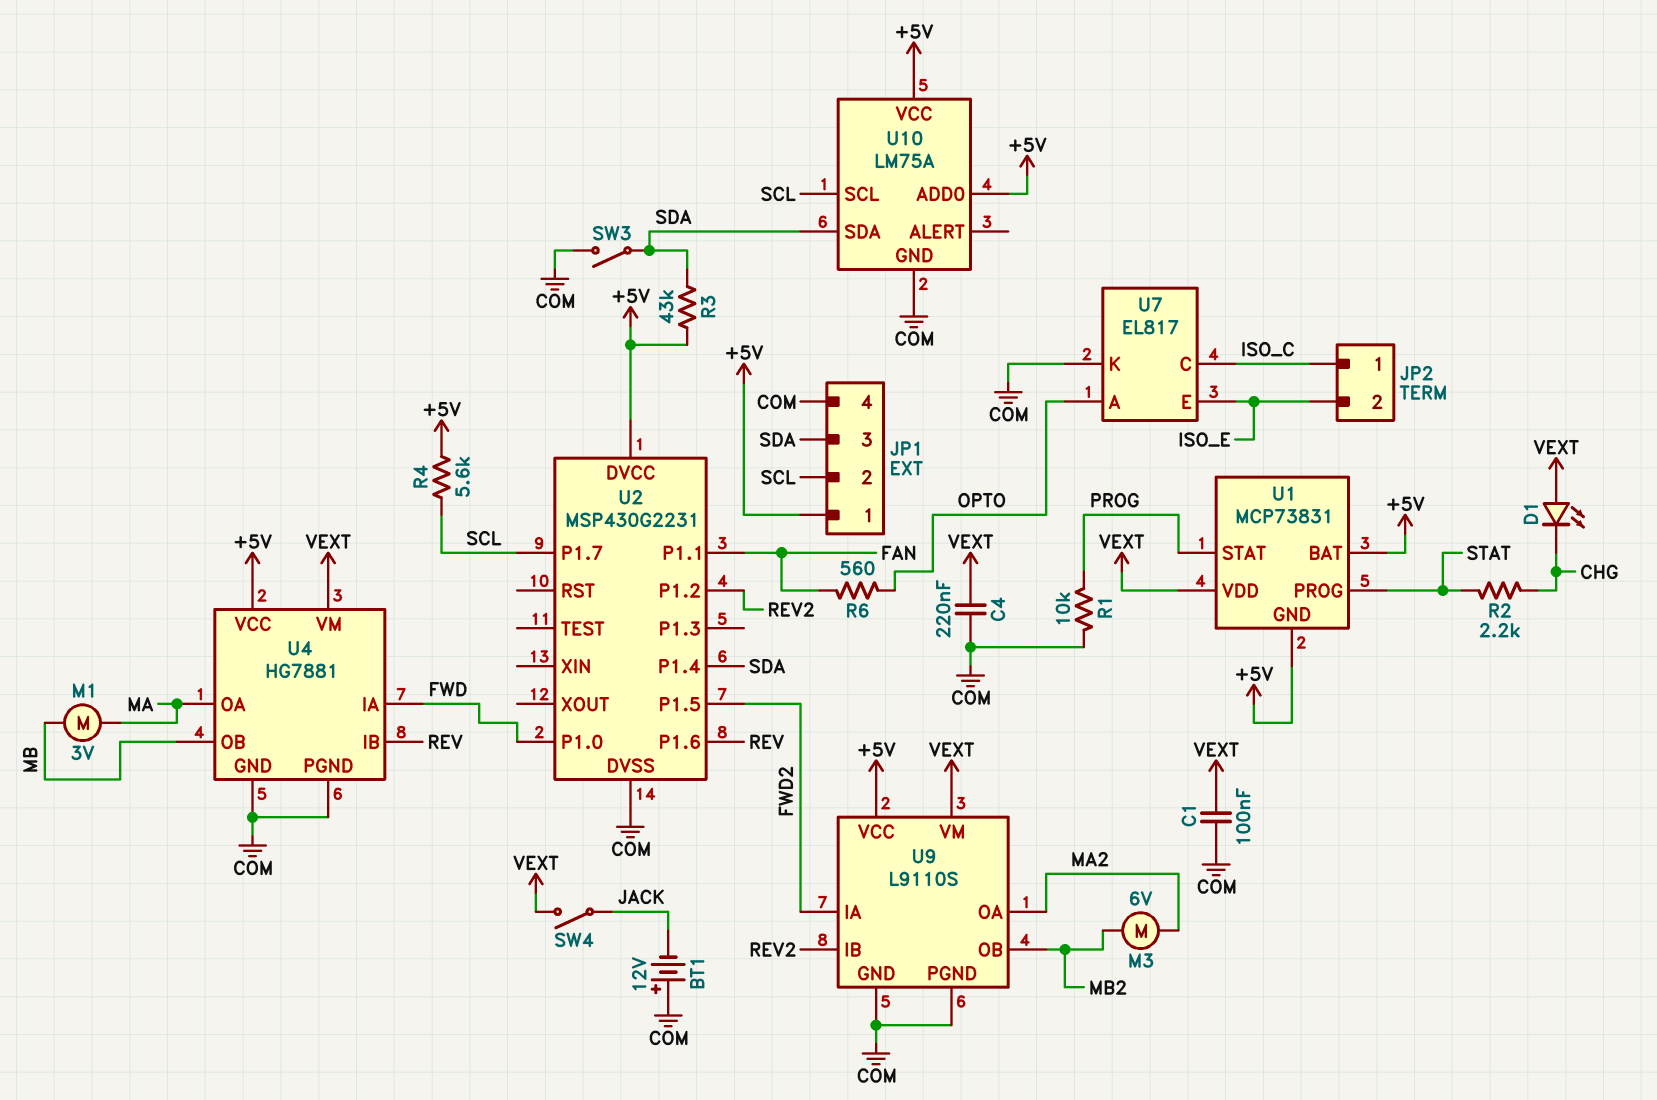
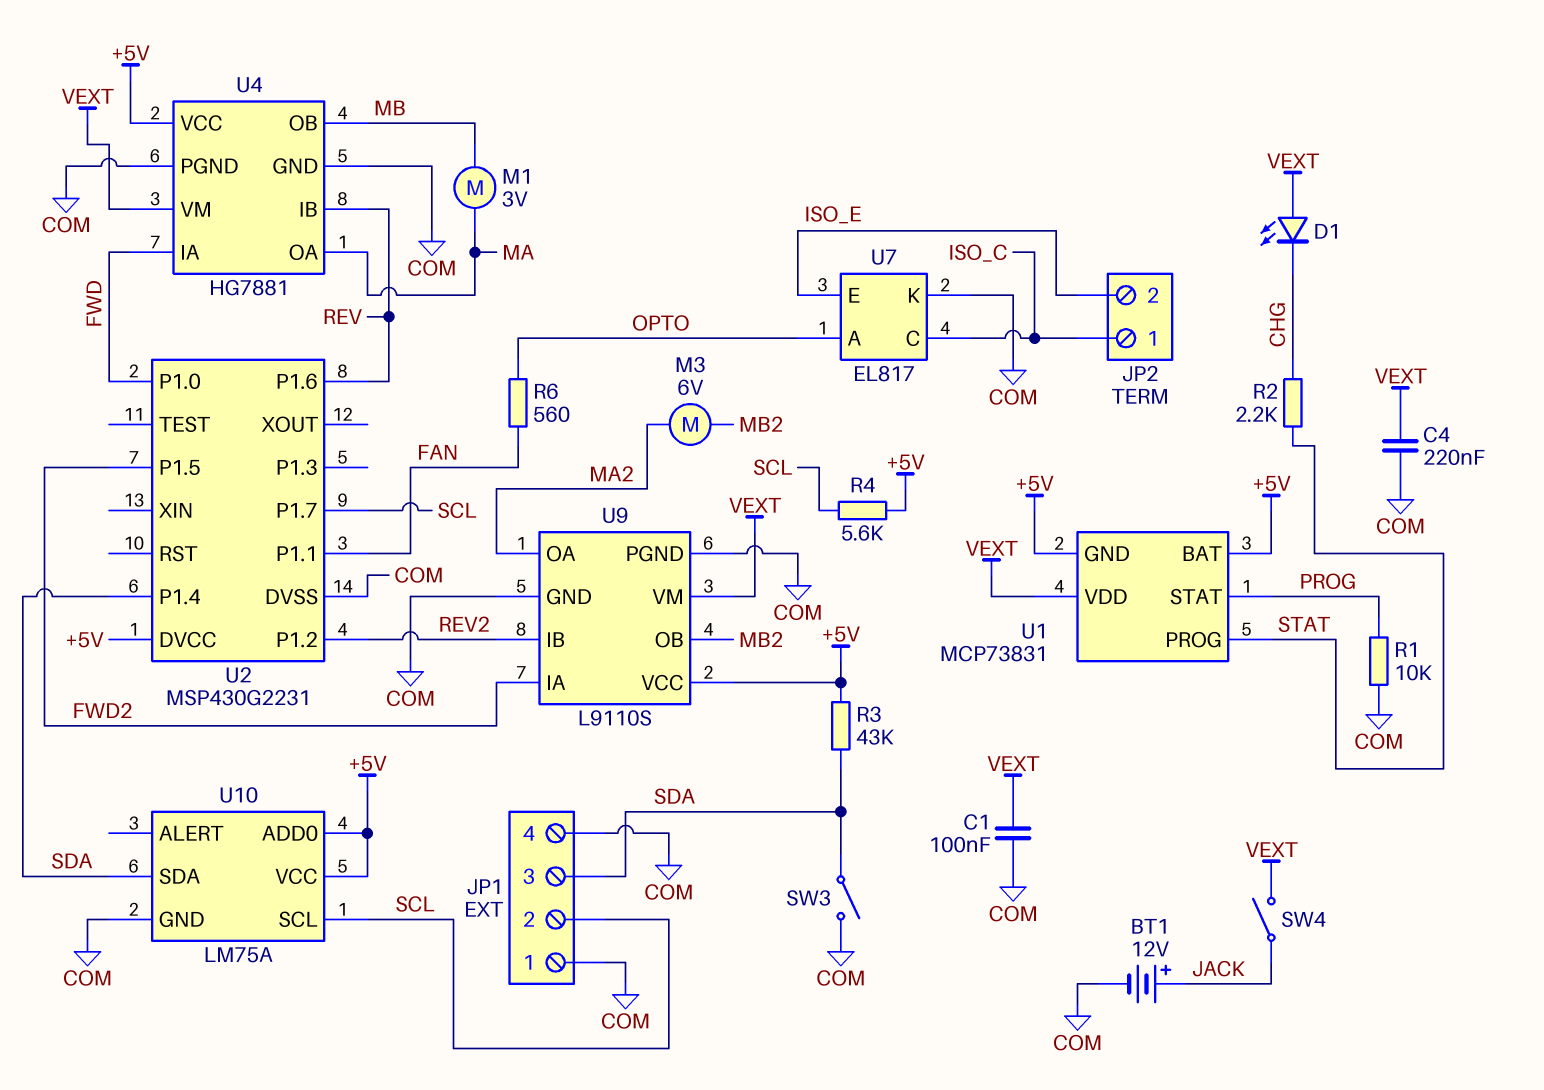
BT1: 12V (plus COM, minus JACK) -> 12V (plus JACK, minus COM)
JP1 pin 1: +5V -> COM

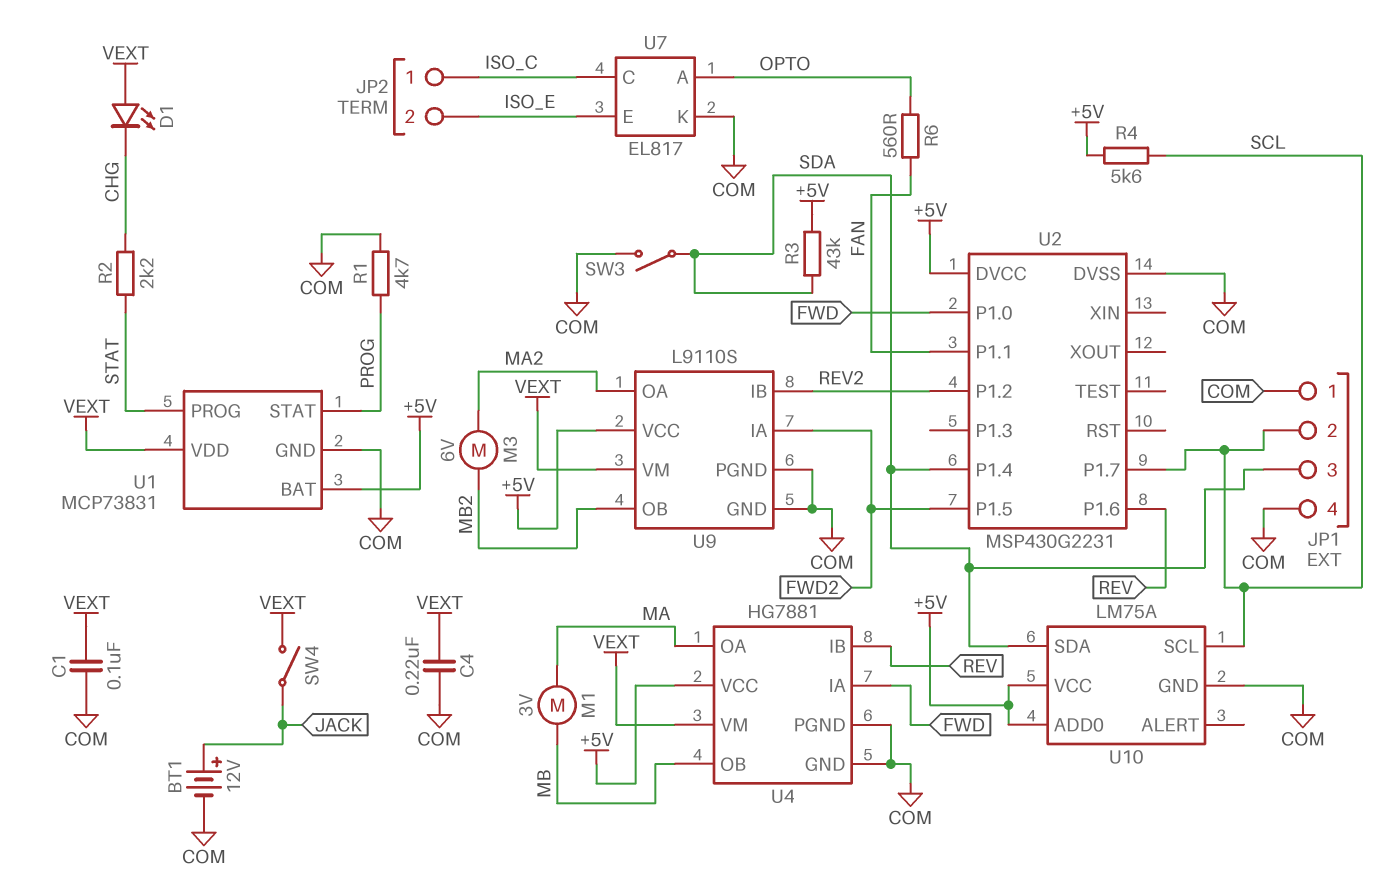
R1: 10k (COM, PROG) -> 4.7k (COM, PROG)
U1 pin GND: +5V -> COM

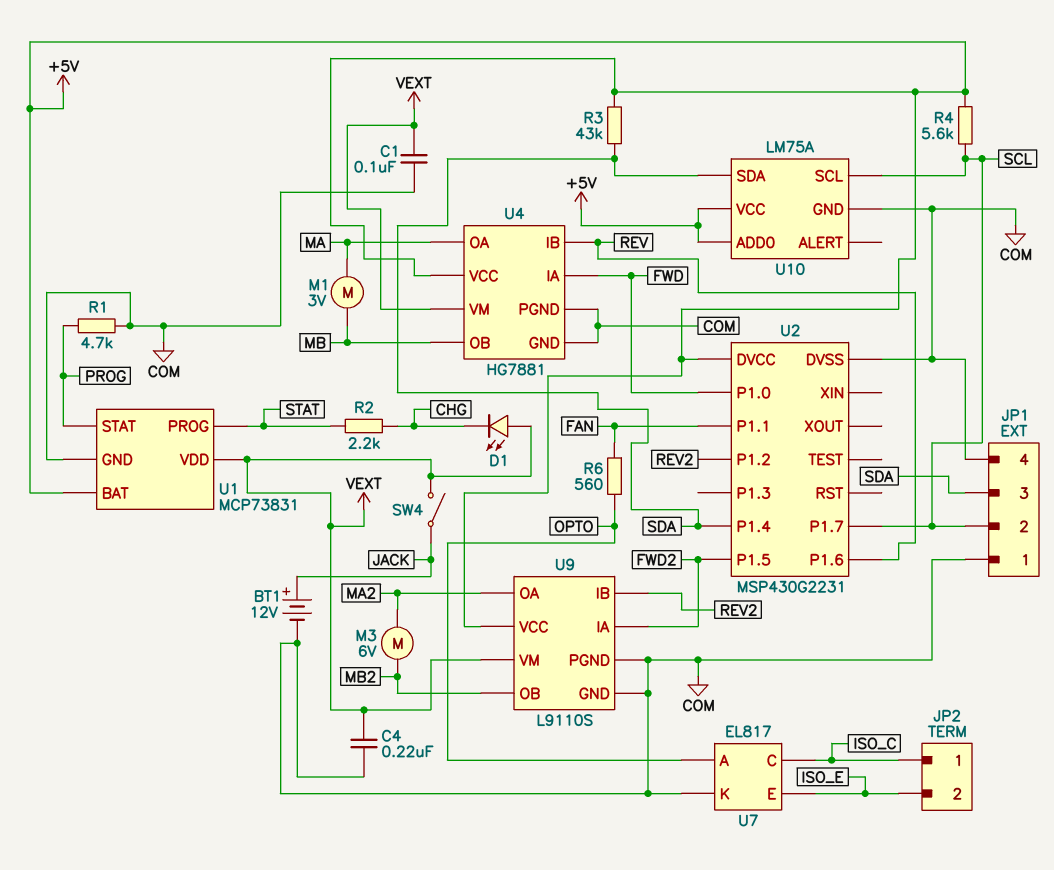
SW3: switch (COM, SDA) -> none

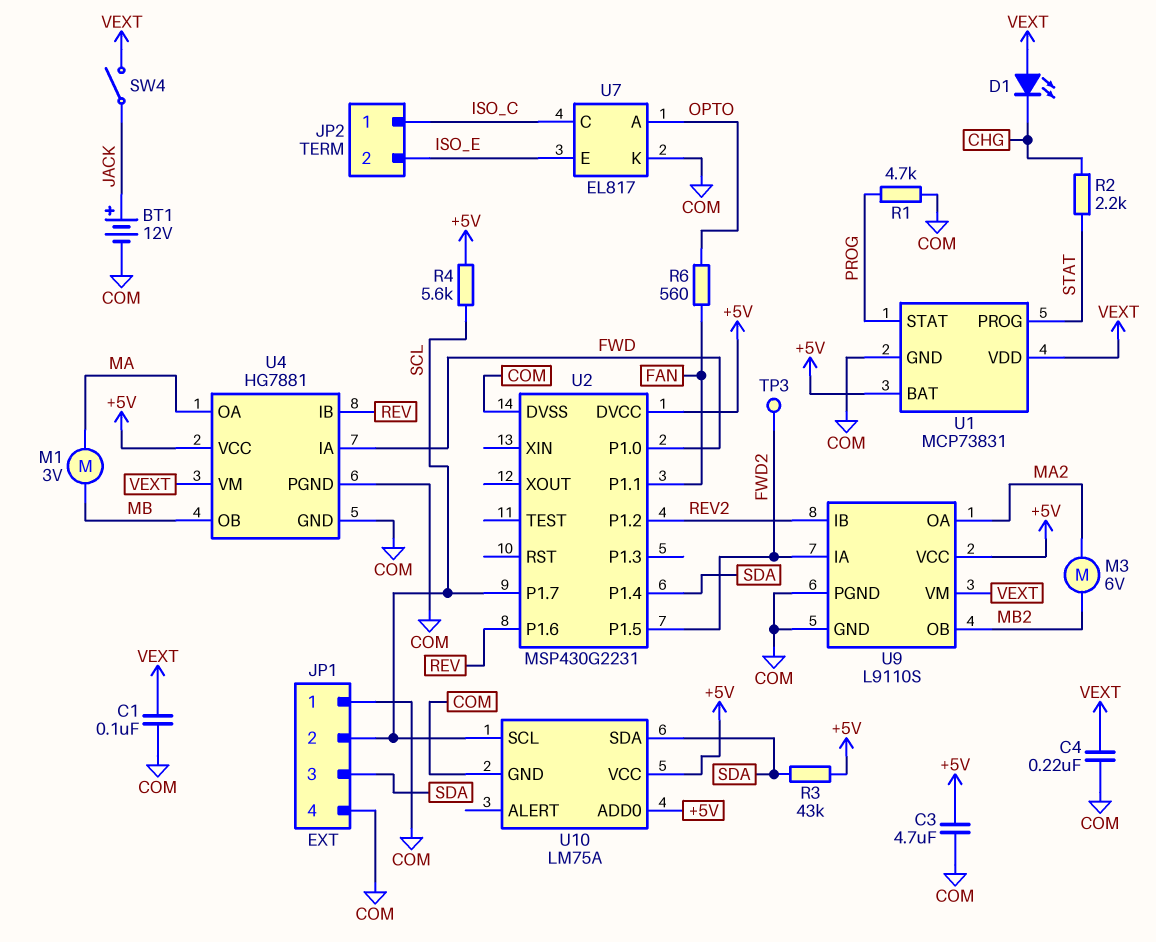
C3: none -> 4.7uF (+5V, COM)
TP3: none -> test point (FWD2)

